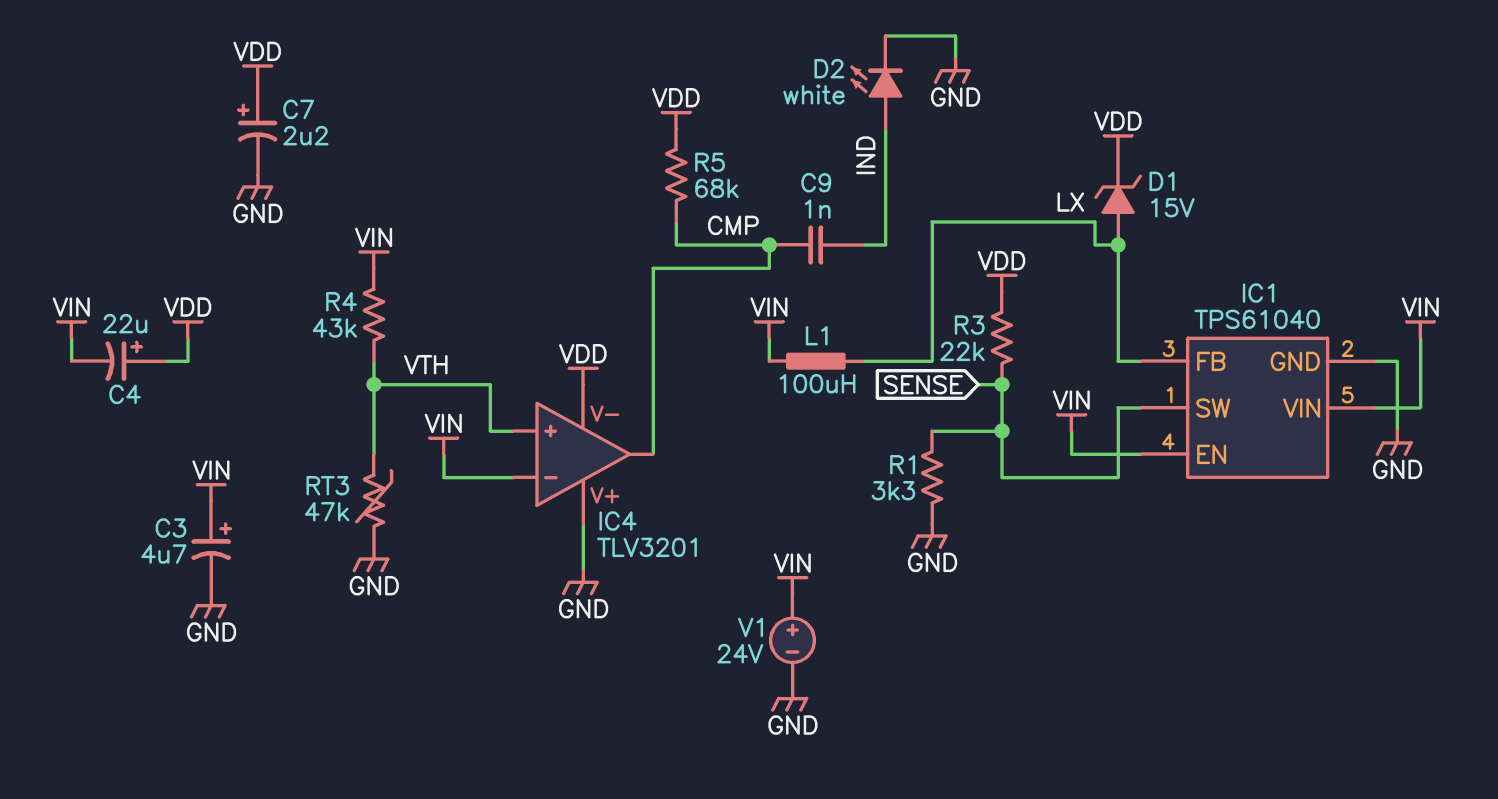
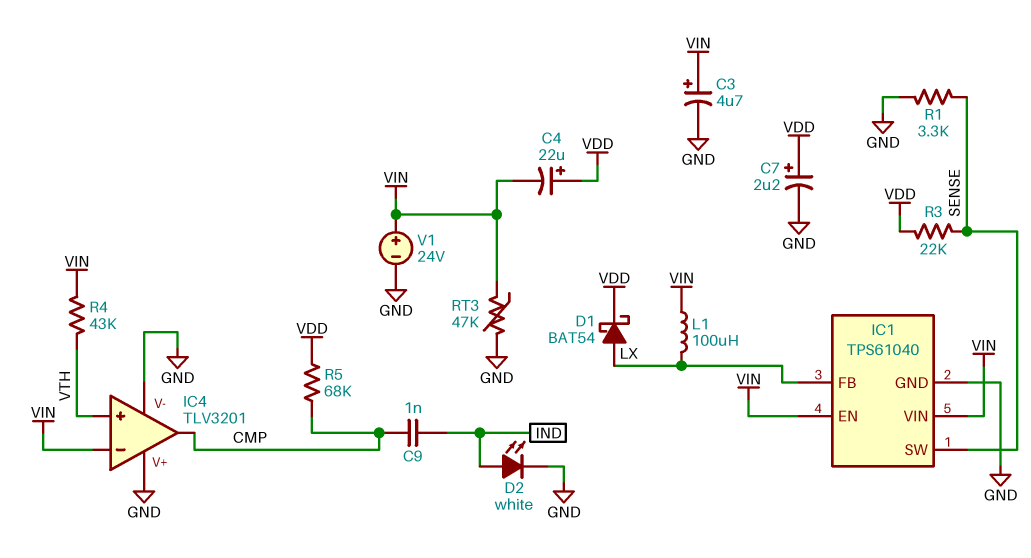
D1: zener 15V (A LX, K VDD) -> schottky BAT54 (A LX, K VDD)
IC4 pin V-: VDD -> GND
RT3: 47k (GND, VTH) -> 47k (GND, VIN)

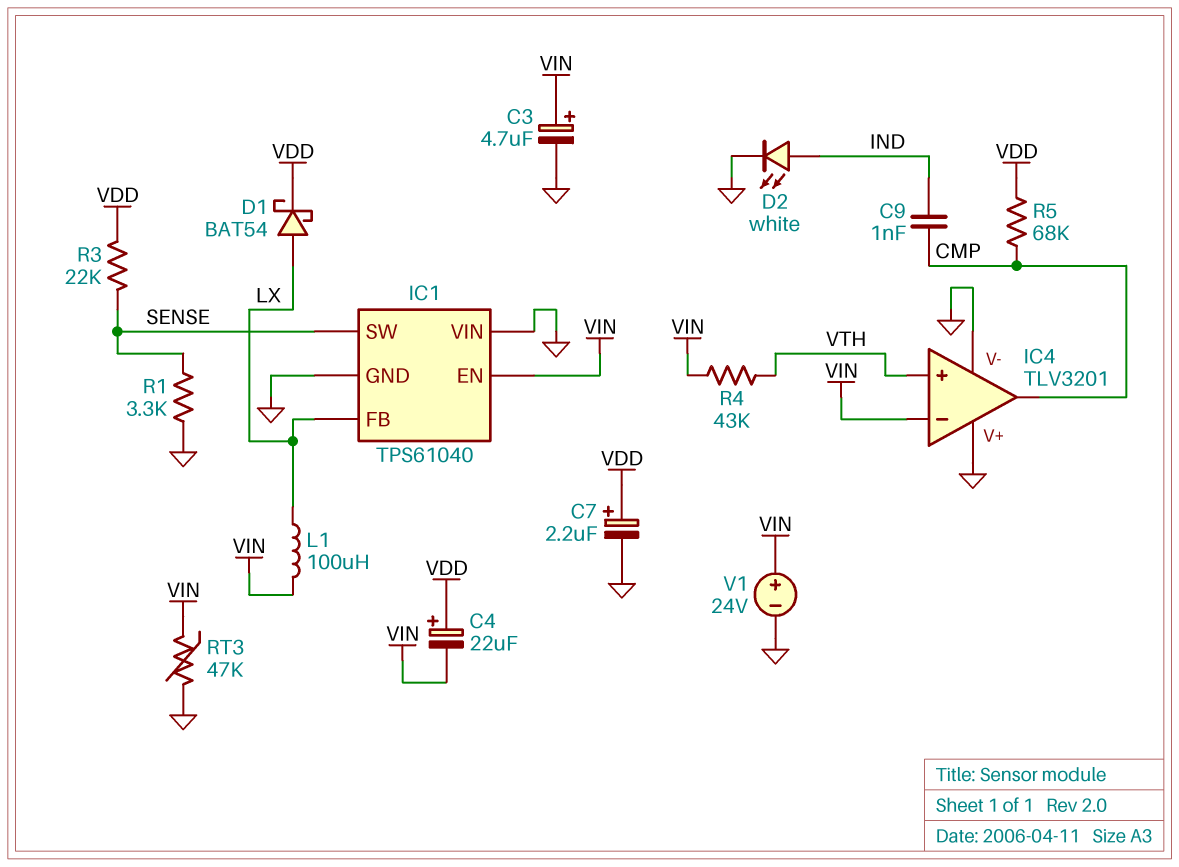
IC1 pin VIN: VIN -> GND

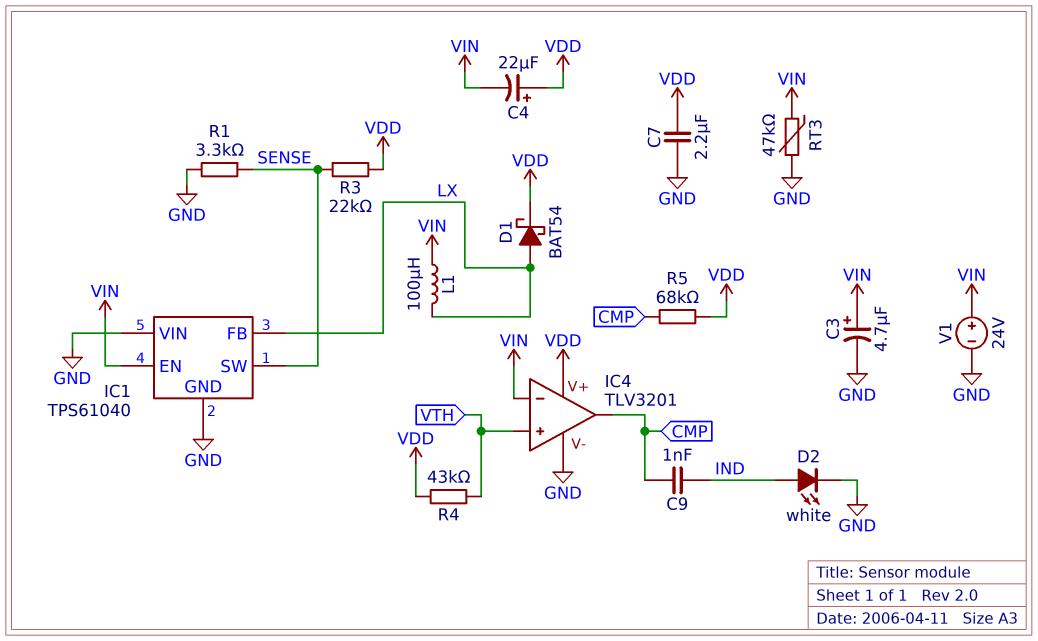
C7: 2.2uF (plus VDD, minus GND) -> 2.2uF (GND, VDD)
IC4 pin V+: GND -> VDD
R4: 43k (VIN, VTH) -> 43k (VDD, VTH)

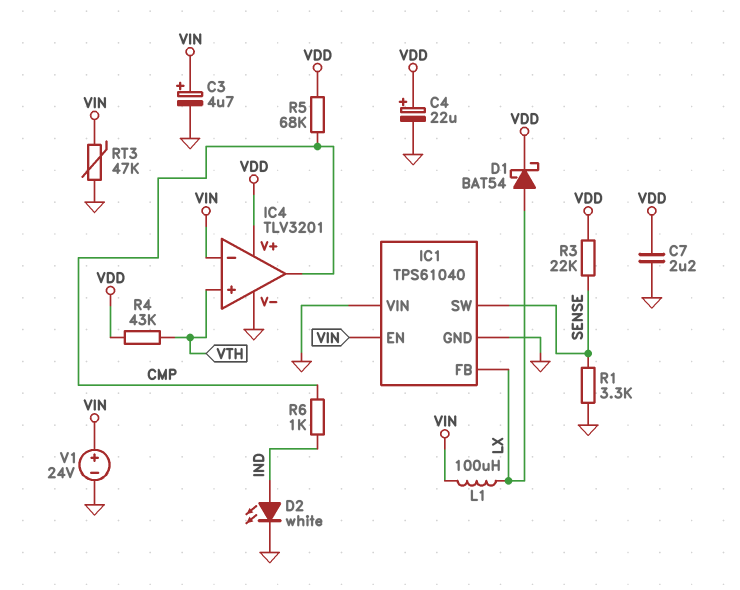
C4: 22uF (plus VDD, minus VIN) -> 22uF (plus VDD, minus GND)
C9: 1nF (CMP, IND) -> none
R6: none -> 1k (CMP, IND)

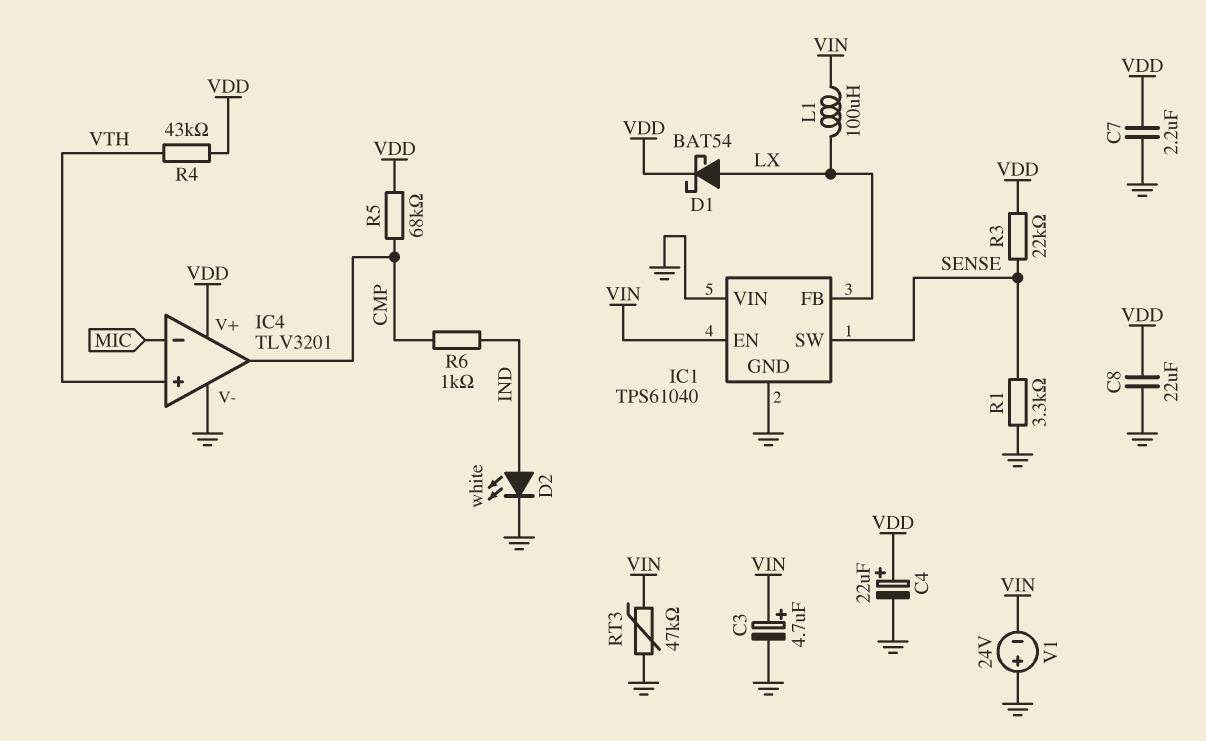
C8: none -> 22uF (GND, VDD)
IC4 pin in-: VIN -> MIC
V1: 24V (plus VIN, minus GND) -> 24V (plus GND, minus VIN)

